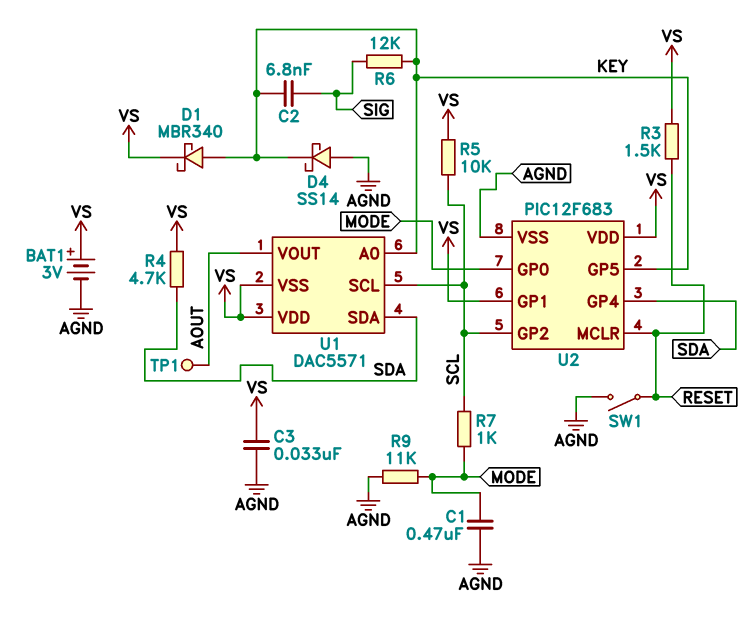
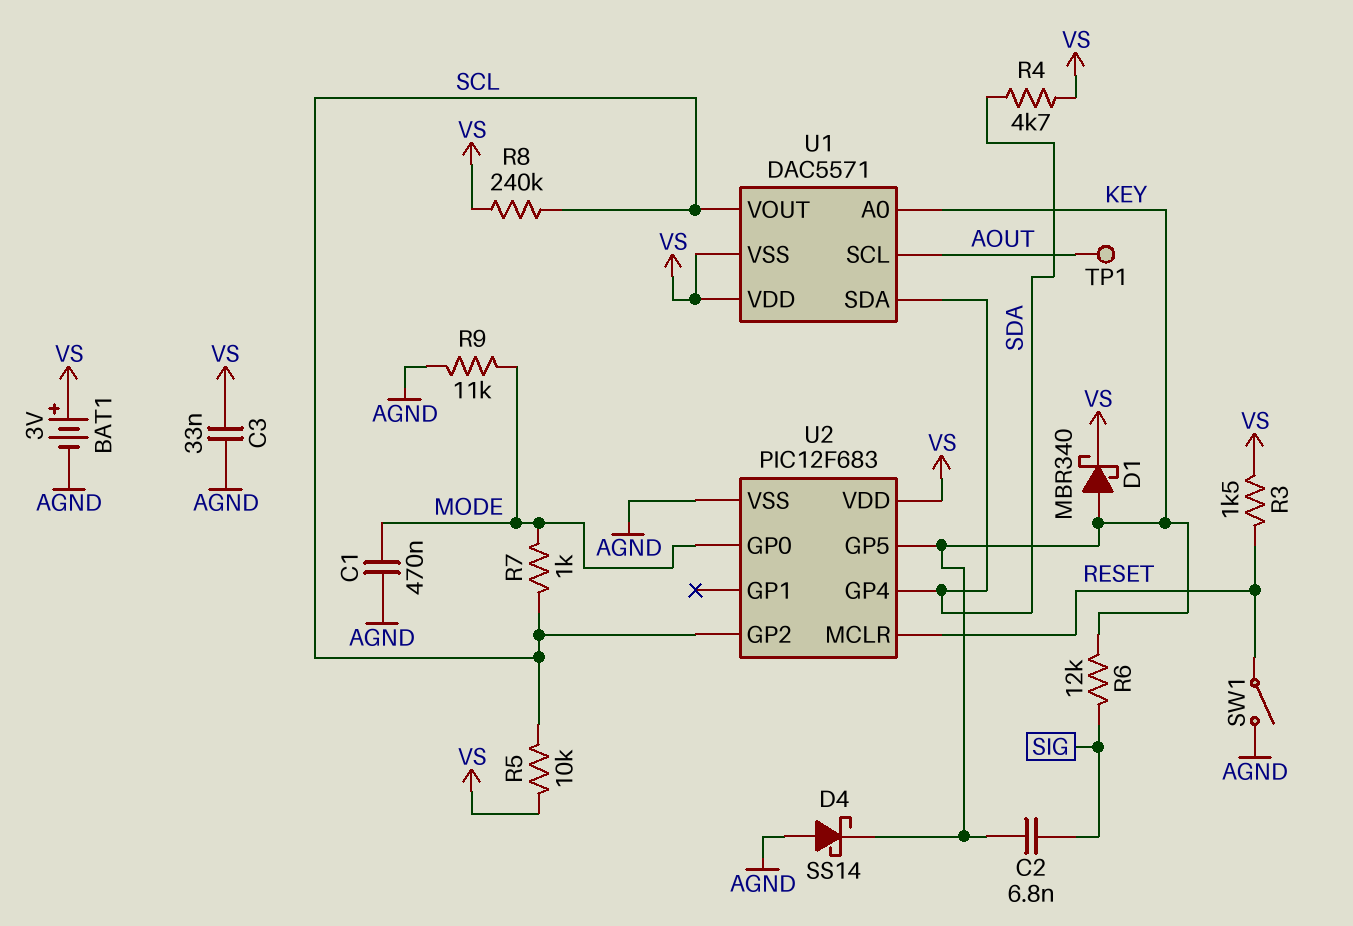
R8: none -> 240k (SCL, VS)
U1 pin SCL: SCL -> AOUT
U1 pin VOUT: AOUT -> SCL
U2 pin GP1: VS -> none

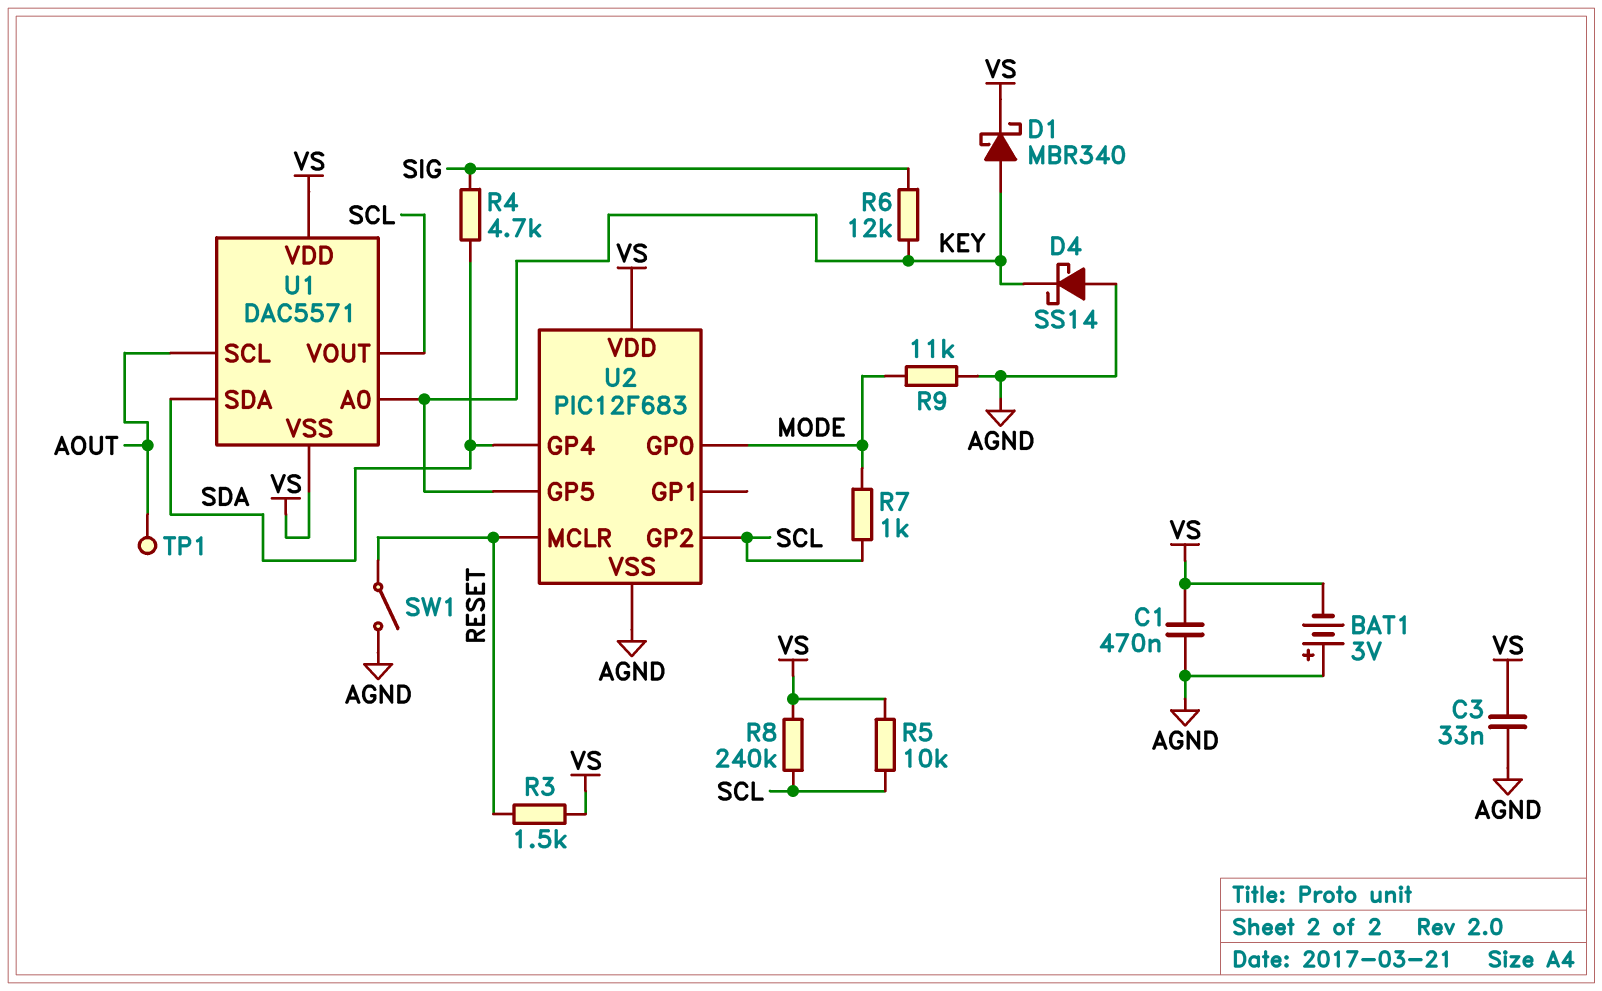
BAT1: 3V (plus VS, minus AGND) -> 3V (plus AGND, minus VS)
C1: 470nF (AGND, MODE) -> 470nF (AGND, VS)
C2: 6.8nF (KEY, SIG) -> none
R4: 4.7k (SDA, VS) -> 4.7k (SDA, SIG)

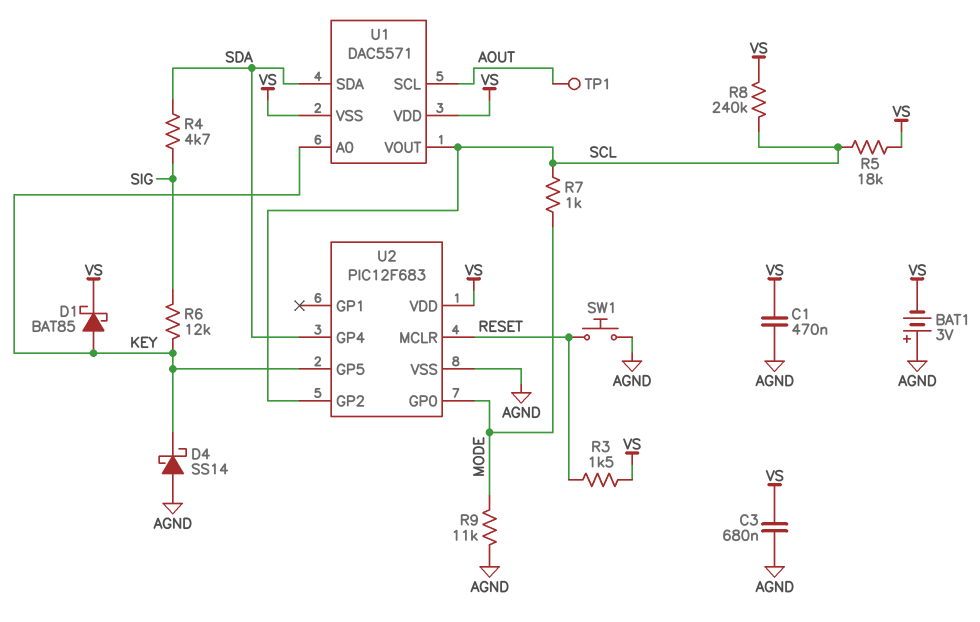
C3: 33nF (AGND, VS) -> 680nF (AGND, VS)
D1: schottky MBR340 (A KEY, K VS) -> schottky BAT85 (A KEY, K VS)
R5: 10k (SCL, VS) -> 18k (SCL, VS)
SW1: switch (AGND, RESET) -> button (AGND, RESET)

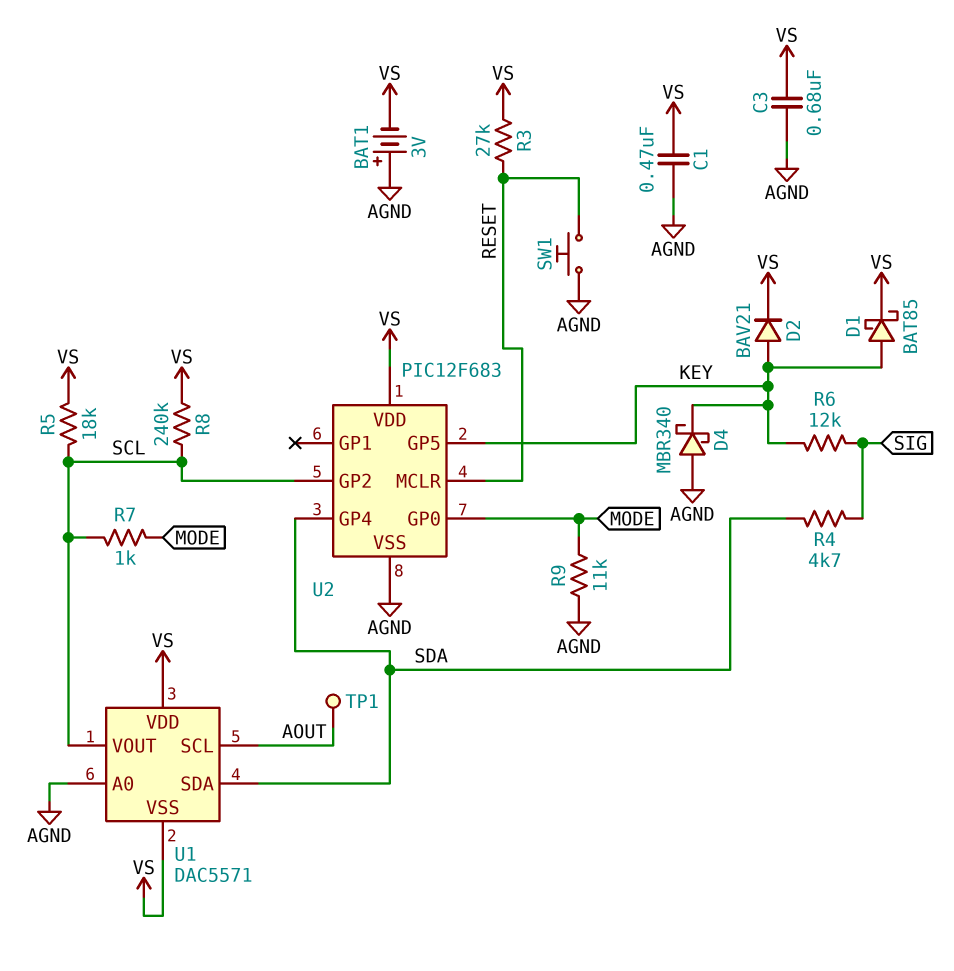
D2: none -> diode BAV21 (A KEY, K VS)
D4: schottky SS14 (A AGND, K KEY) -> schottky MBR340 (A AGND, K KEY)
R3: 1.5k (RESET, VS) -> 27k (RESET, VS)
U1 pin A0: KEY -> AGND

